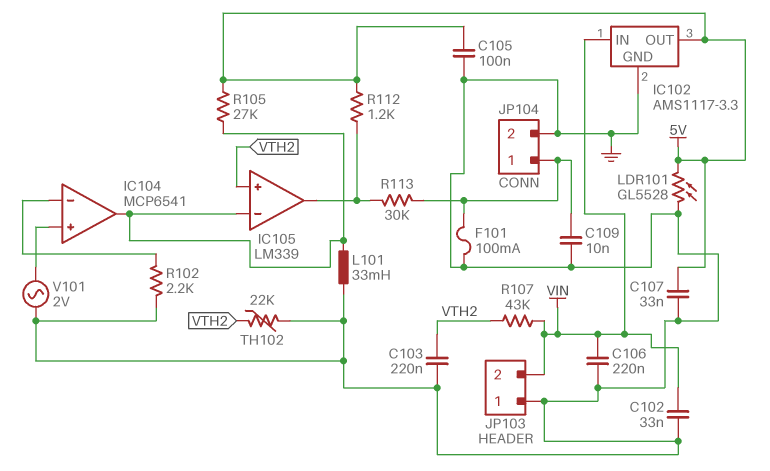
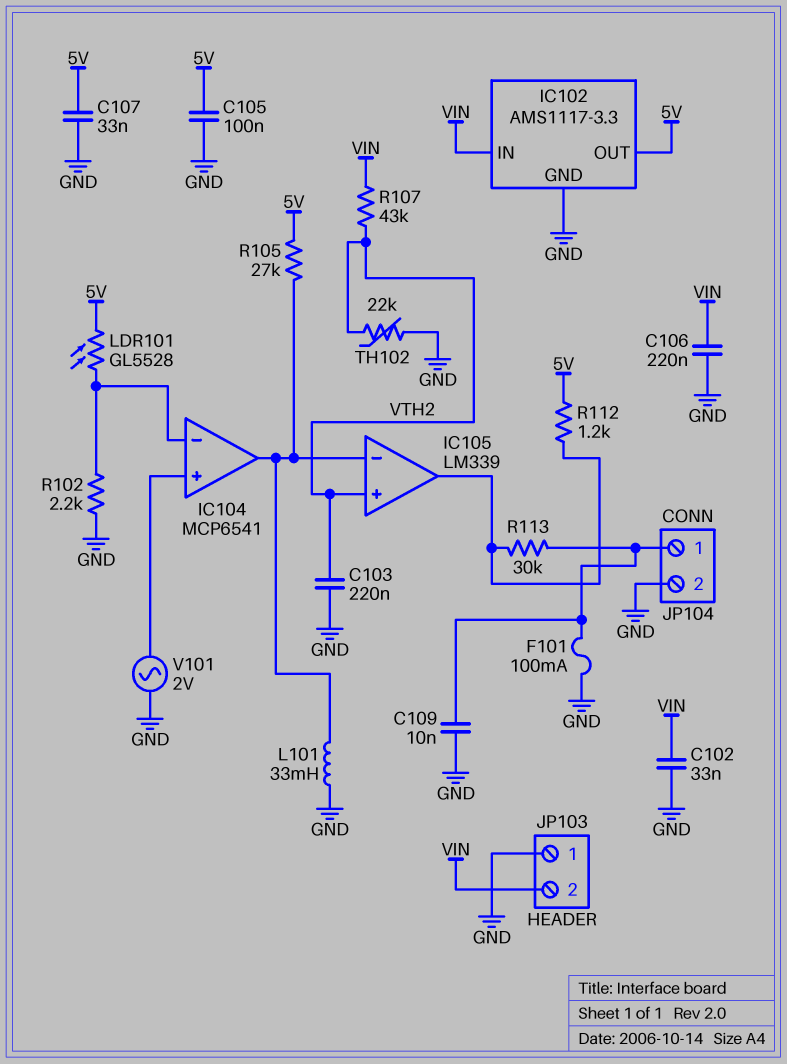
LDR101: GL5528 (5V, GND) -> GL5528 (5V, IC104/in-)

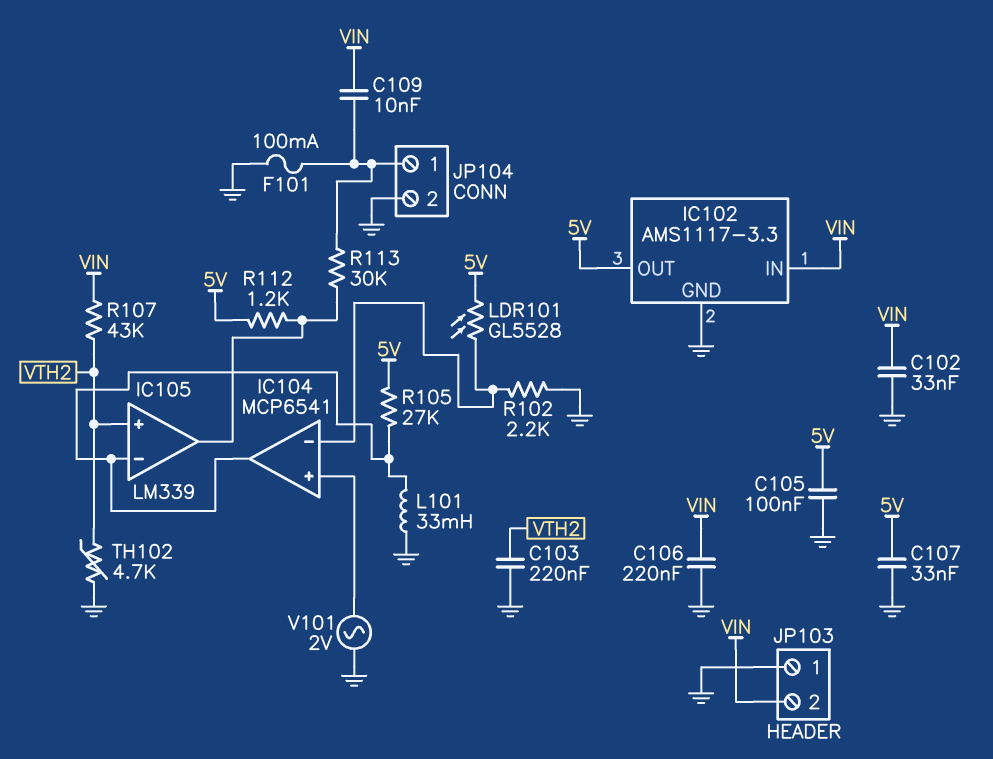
C109: 10nF (GND, JP104/1) -> 10nF (JP104/1, VIN)
TH102: 22k (GND, VTH2) -> 4.7k (GND, VTH2)

